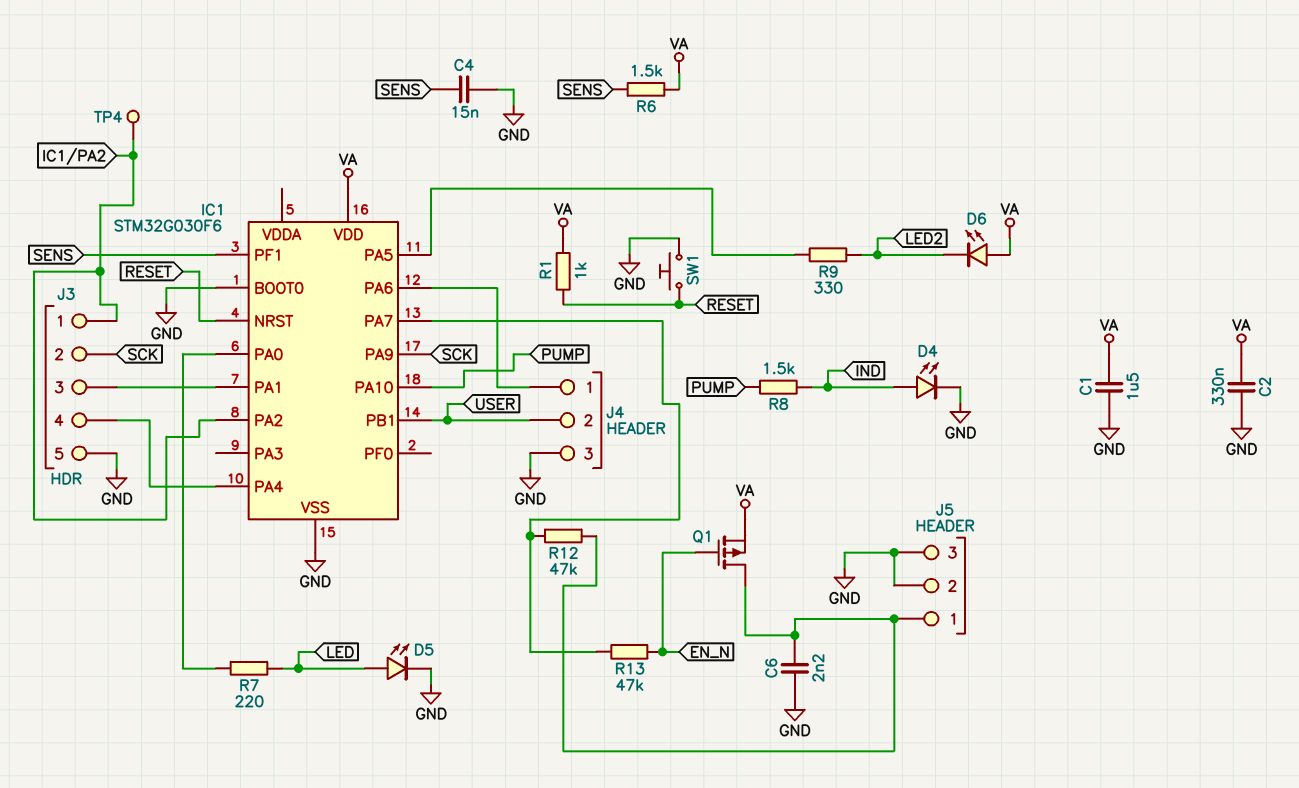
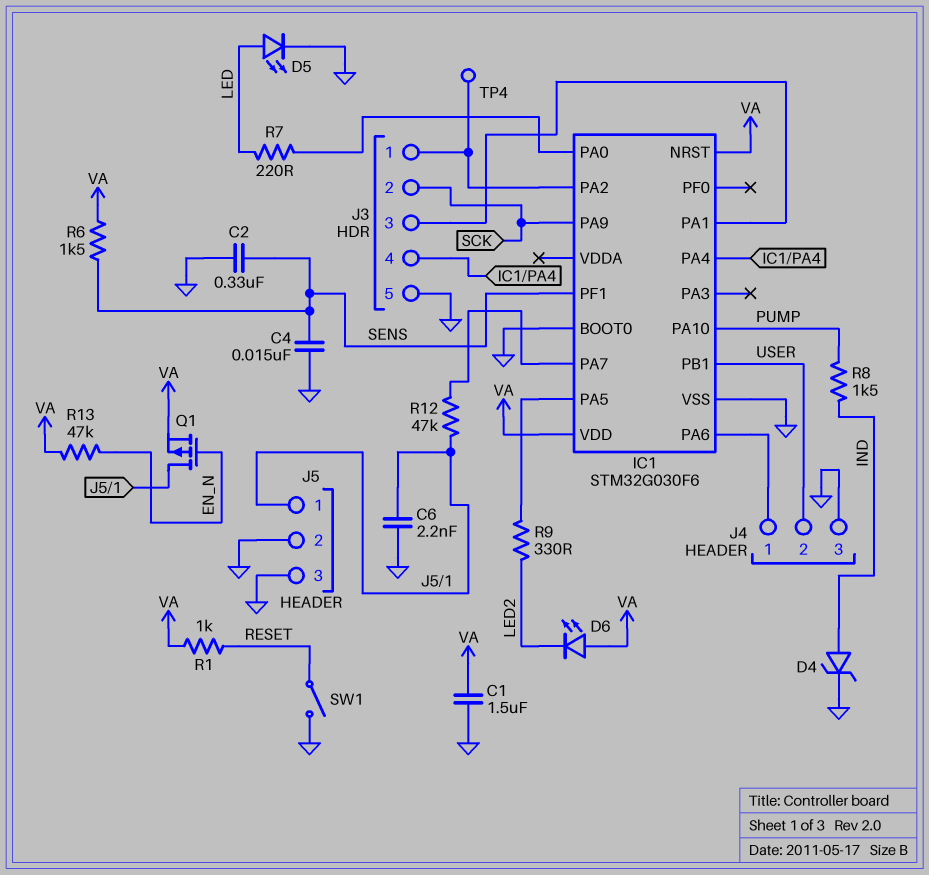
C2: 330nF (GND, VA) -> 330nF (GND, SENS)
D4: LED (A IND, K GND) -> zener (A IND, K GND)
IC1 pin NRST: RESET -> VA
R13: 47k (EN_N, IC1/PA7) -> 47k (EN_N, VA)
SW1: button (GND, RESET) -> switch (GND, RESET)

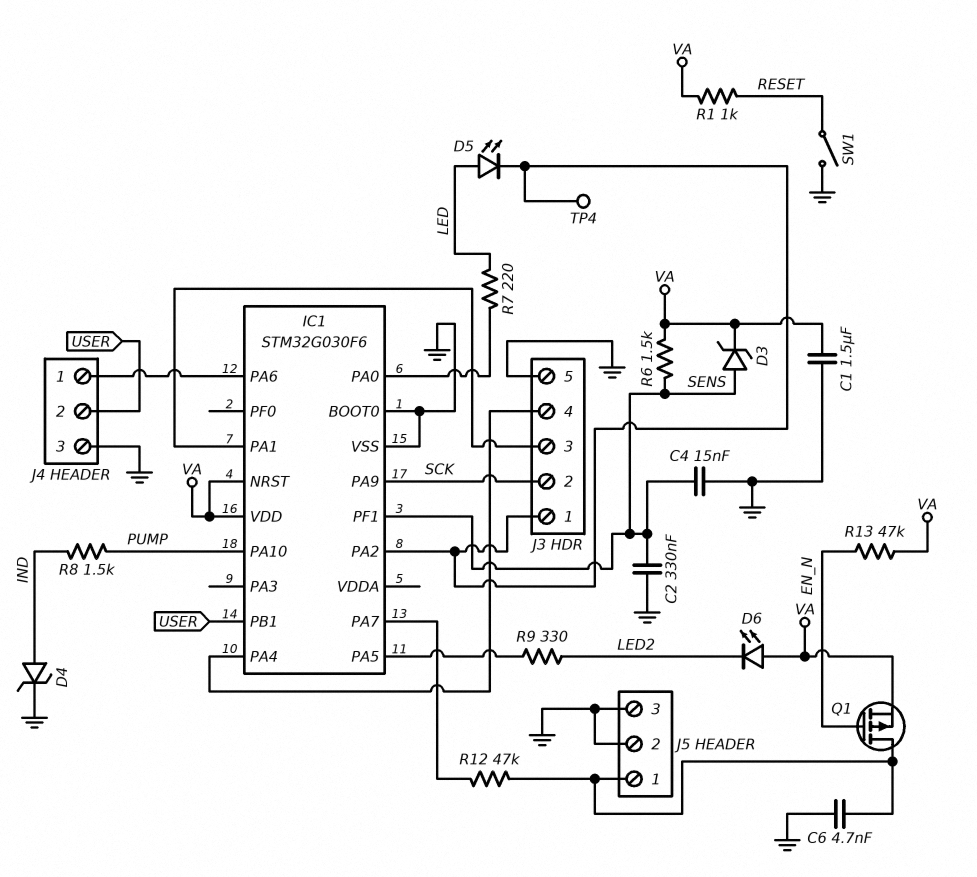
C6: 2.2nF (GND, J5/1) -> 4.7nF (GND, J5/1)
D3: none -> zener (A SENS, K VA)
D5: LED (A LED, K GND) -> LED (A LED, K IC1/PA2)

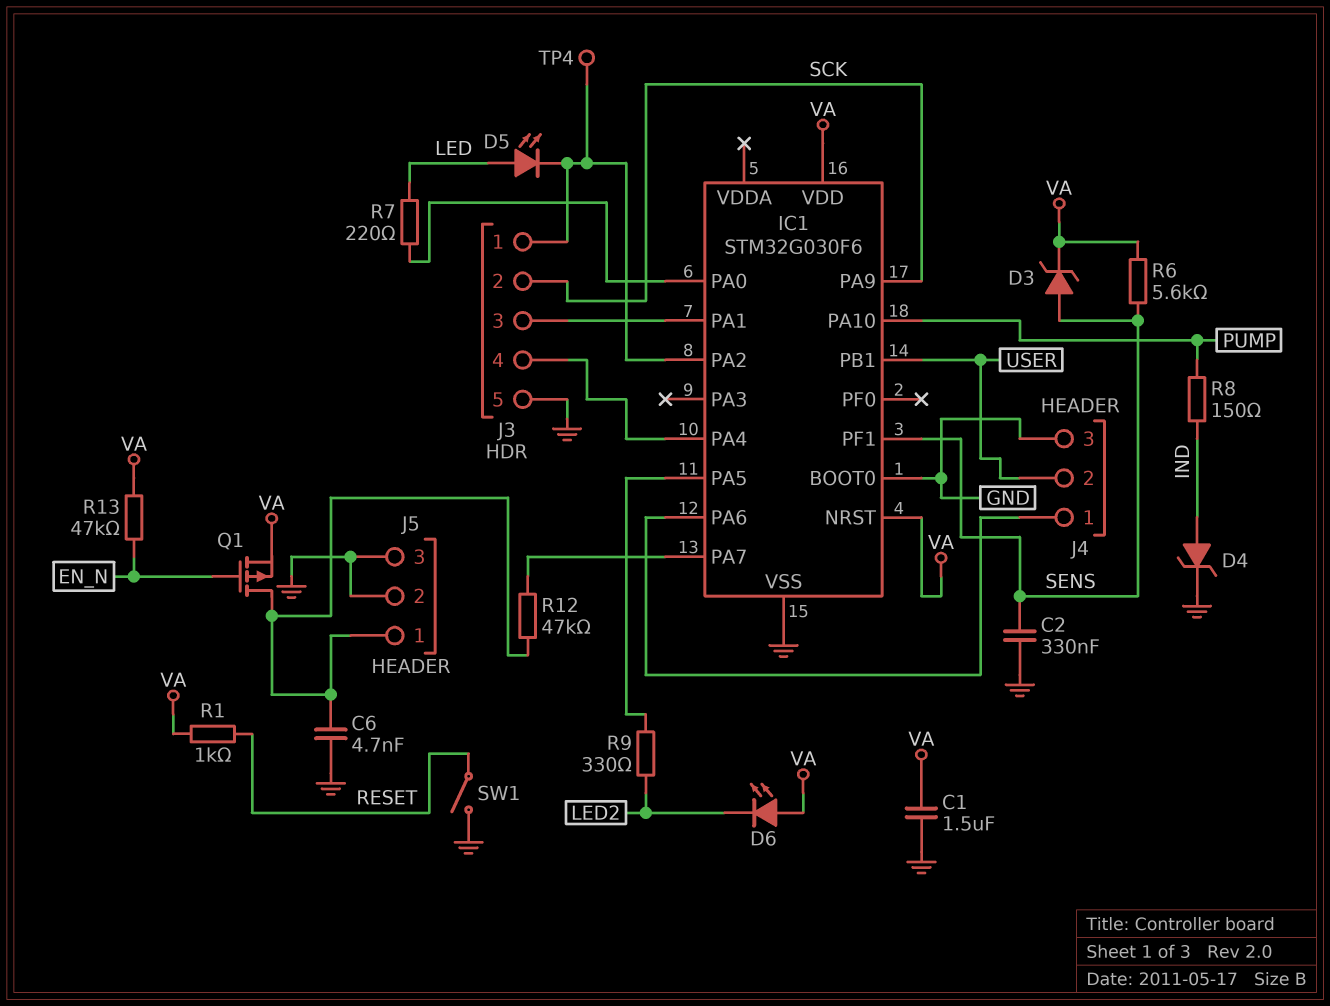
C4: 15nF (GND, SENS) -> none
R6: 1.5k (SENS, VA) -> 5.6k (SENS, VA)
R8: 1.5k (IND, PUMP) -> 150 (IND, PUMP)

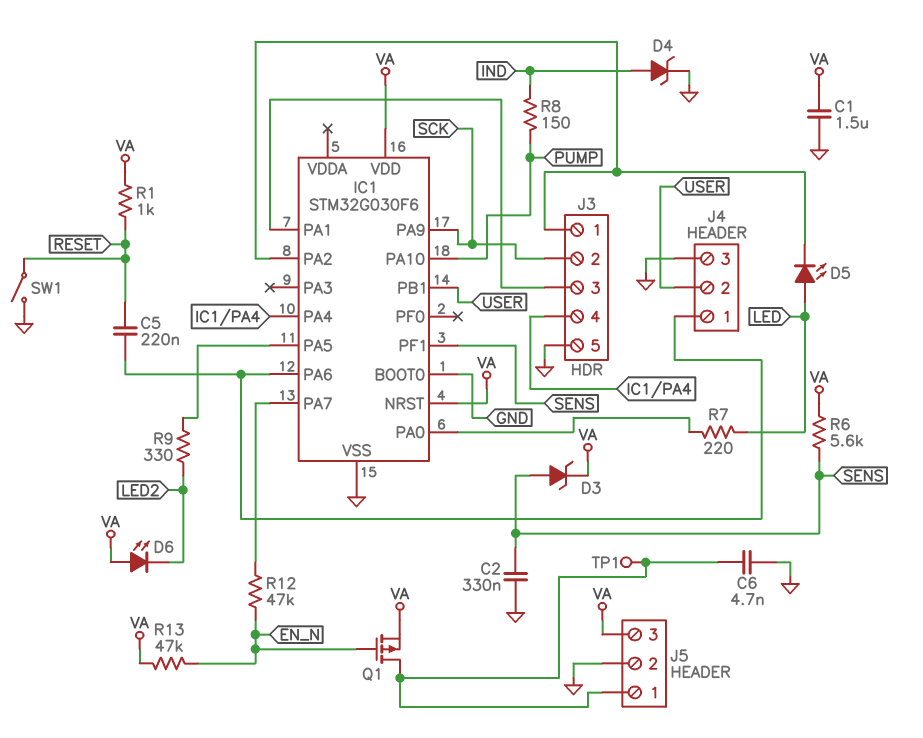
C5: none -> 220nF (IC1/PA6, RESET)
J5 pin 3: GND -> VA
R12: 47k (IC1/PA7, J5/1) -> 47k (EN_N, IC1/PA7)
TP1: none -> test point (J5/1)
TP4: test point (IC1/PA2) -> none

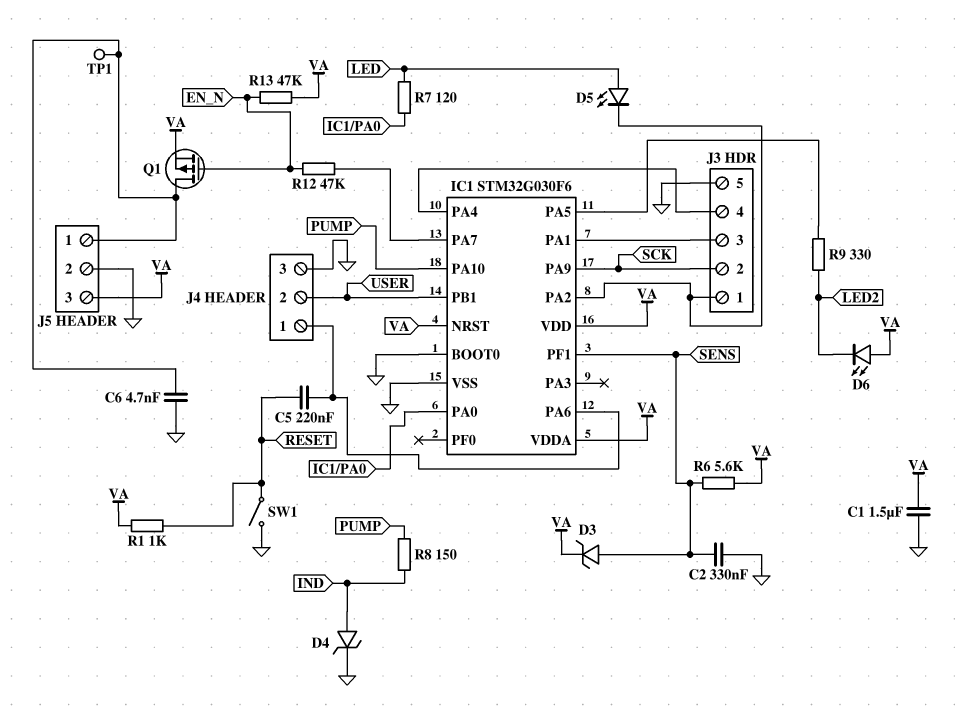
IC1 pin VDDA: none -> VA
R7: 220 (IC1/PA0, LED) -> 120 (IC1/PA0, LED)

